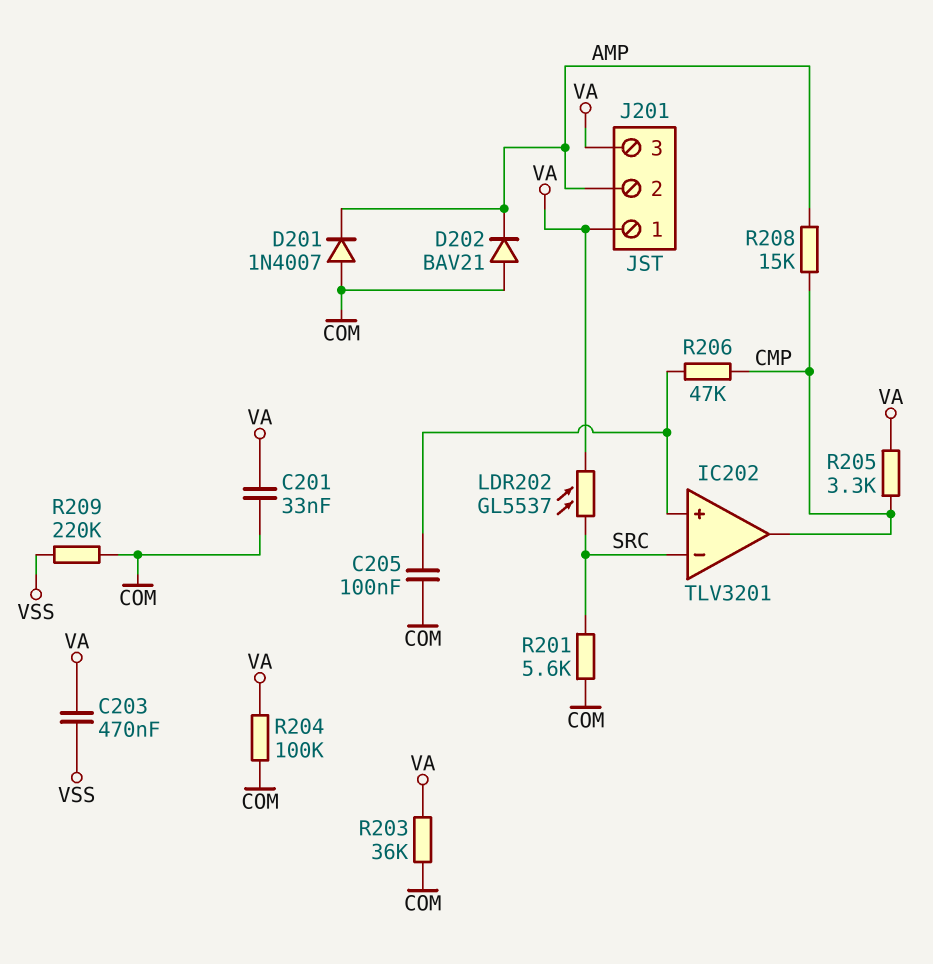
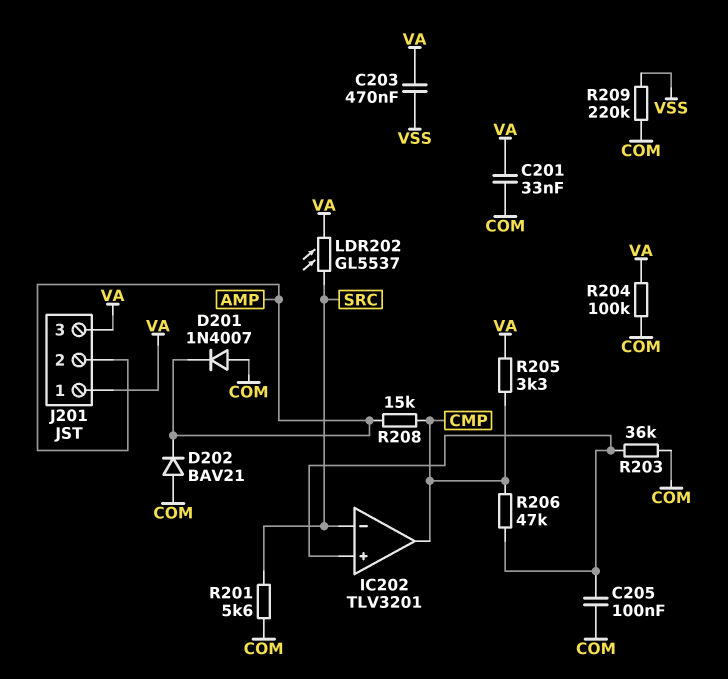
R203: 36k (COM, VA) -> 36k (COM, IC202/in+)

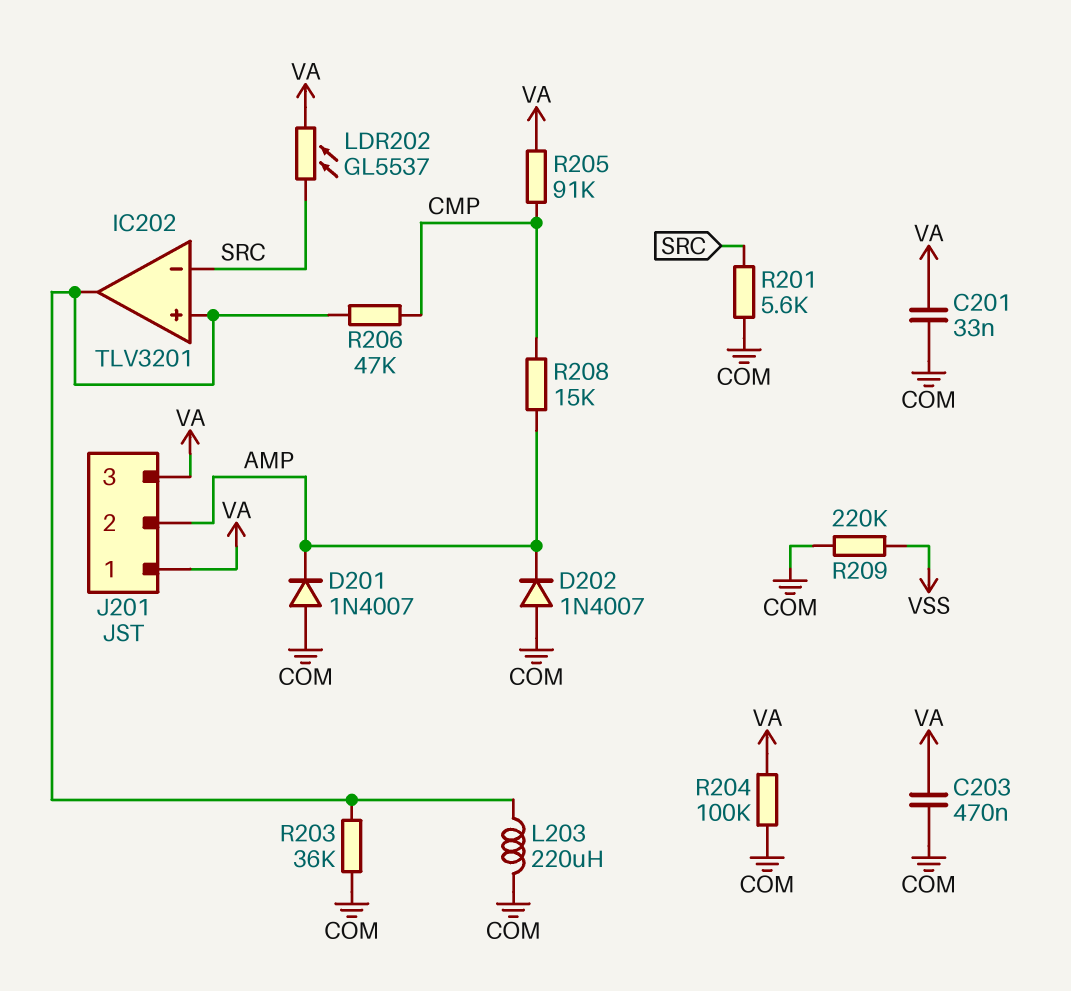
C203: 470nF (VA, VSS) -> 470nF (COM, VA)
C205: 100nF (COM, IC202/in+) -> none
D202: diode BAV21 (A COM, K AMP) -> diode 1N4007 (A COM, K AMP)
IC202 pin out: CMP -> IC202/in+
L203: none -> 220uH (COM, IC202/in+)
R205: 3.3k (CMP, VA) -> 91k (CMP, VA)

